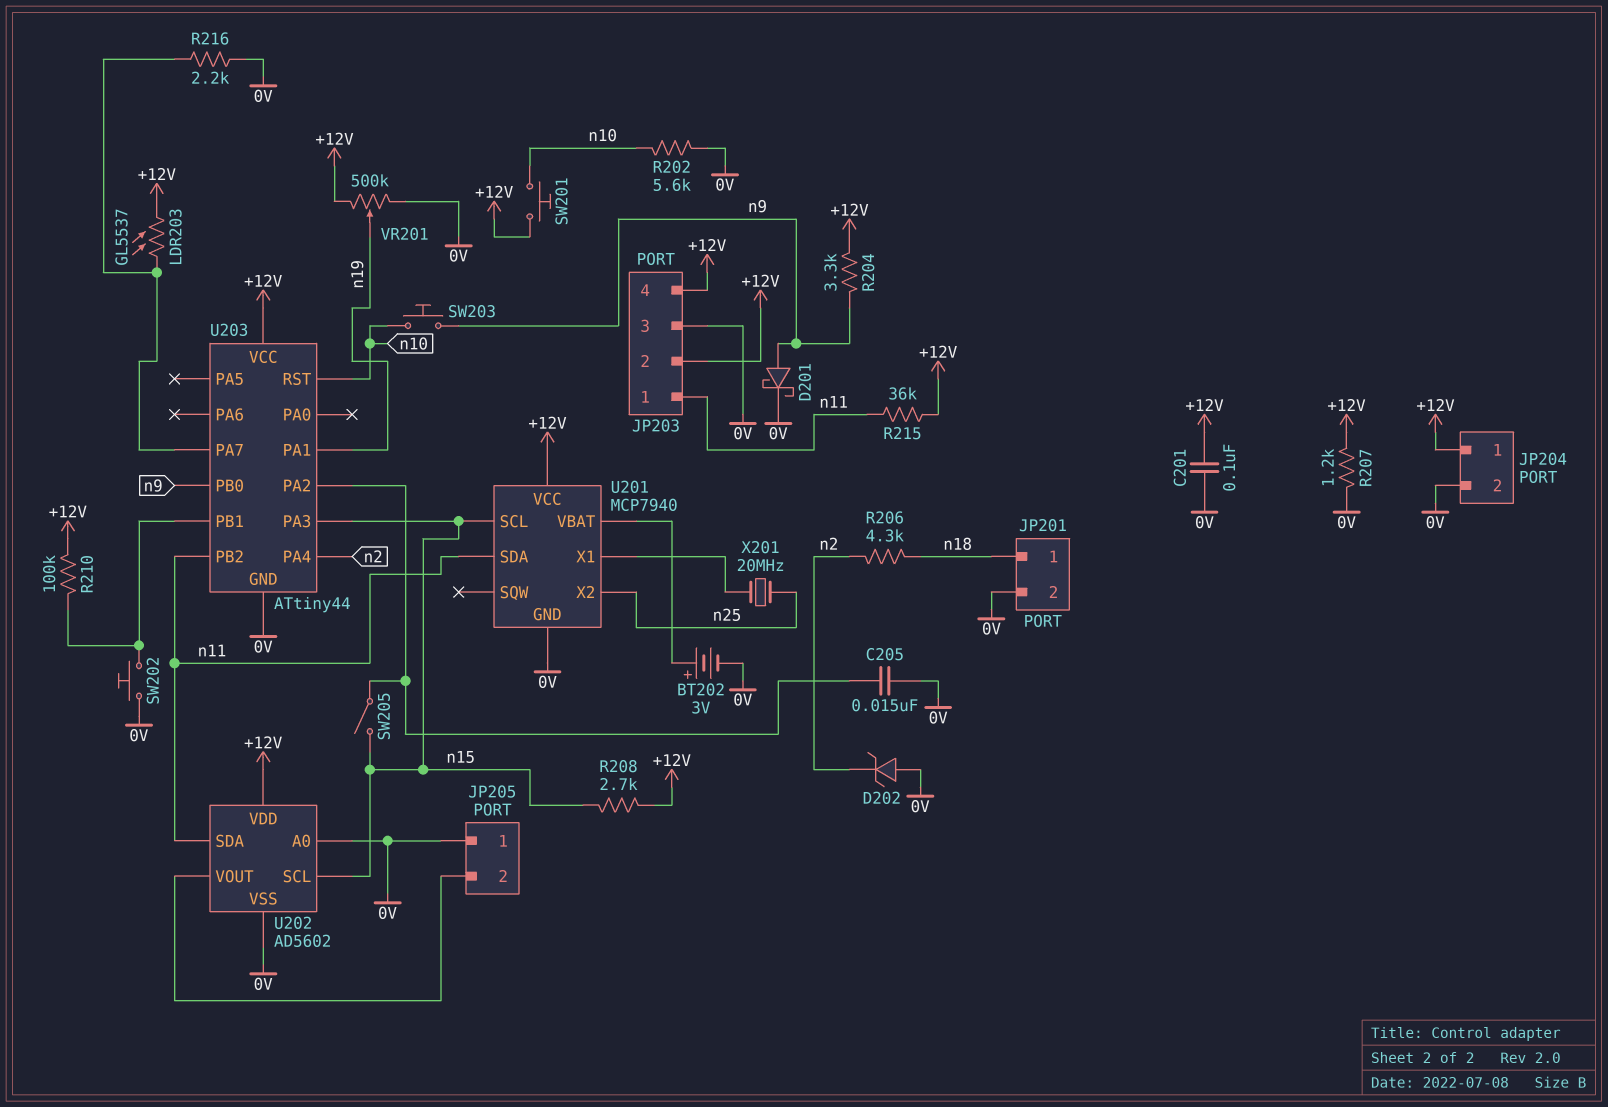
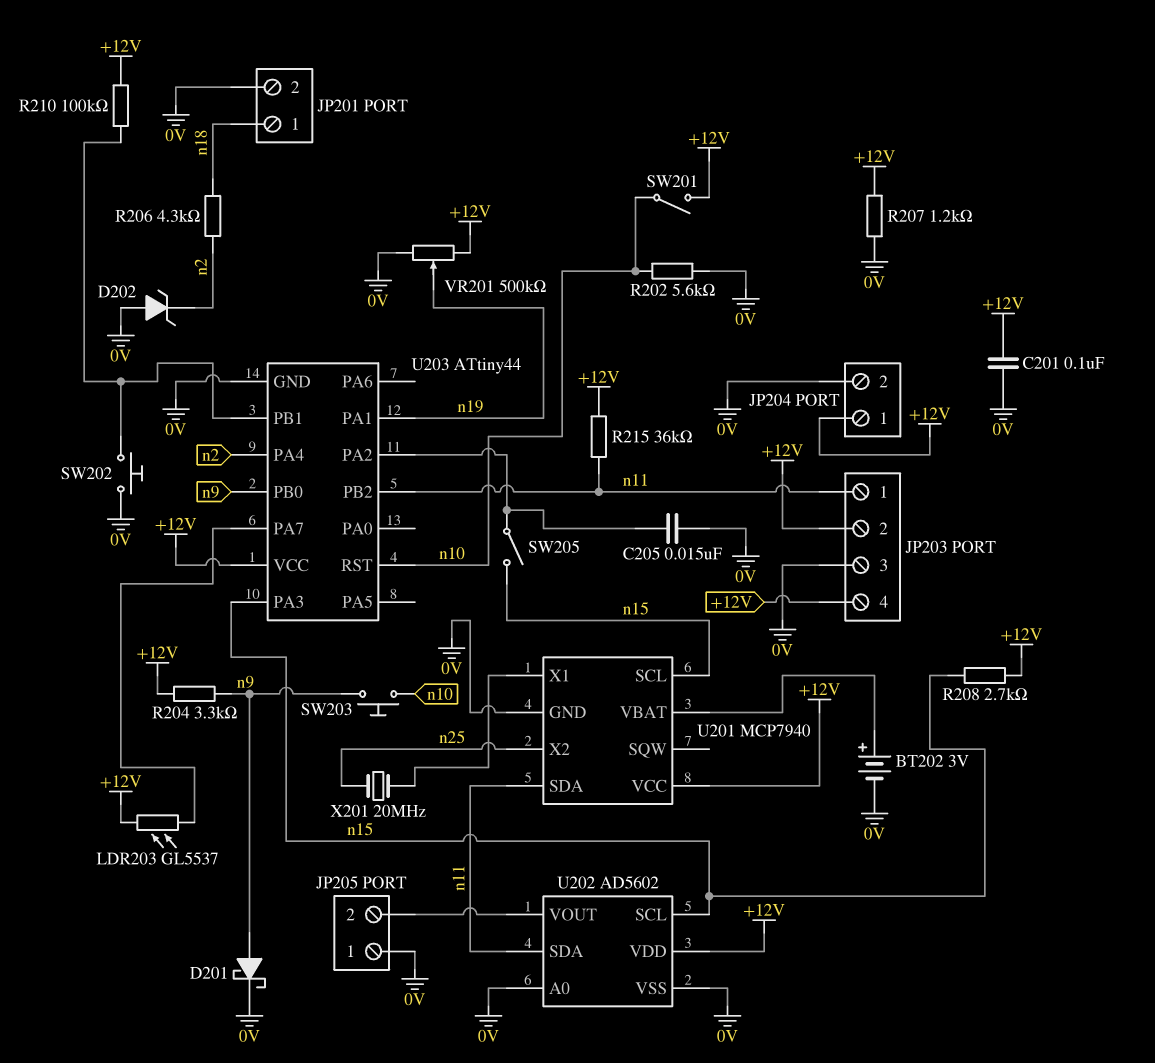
R216: 2.2k (0V, U203/PA7) -> none
SW201: button (+12V, n10) -> switch (+12V, n10)

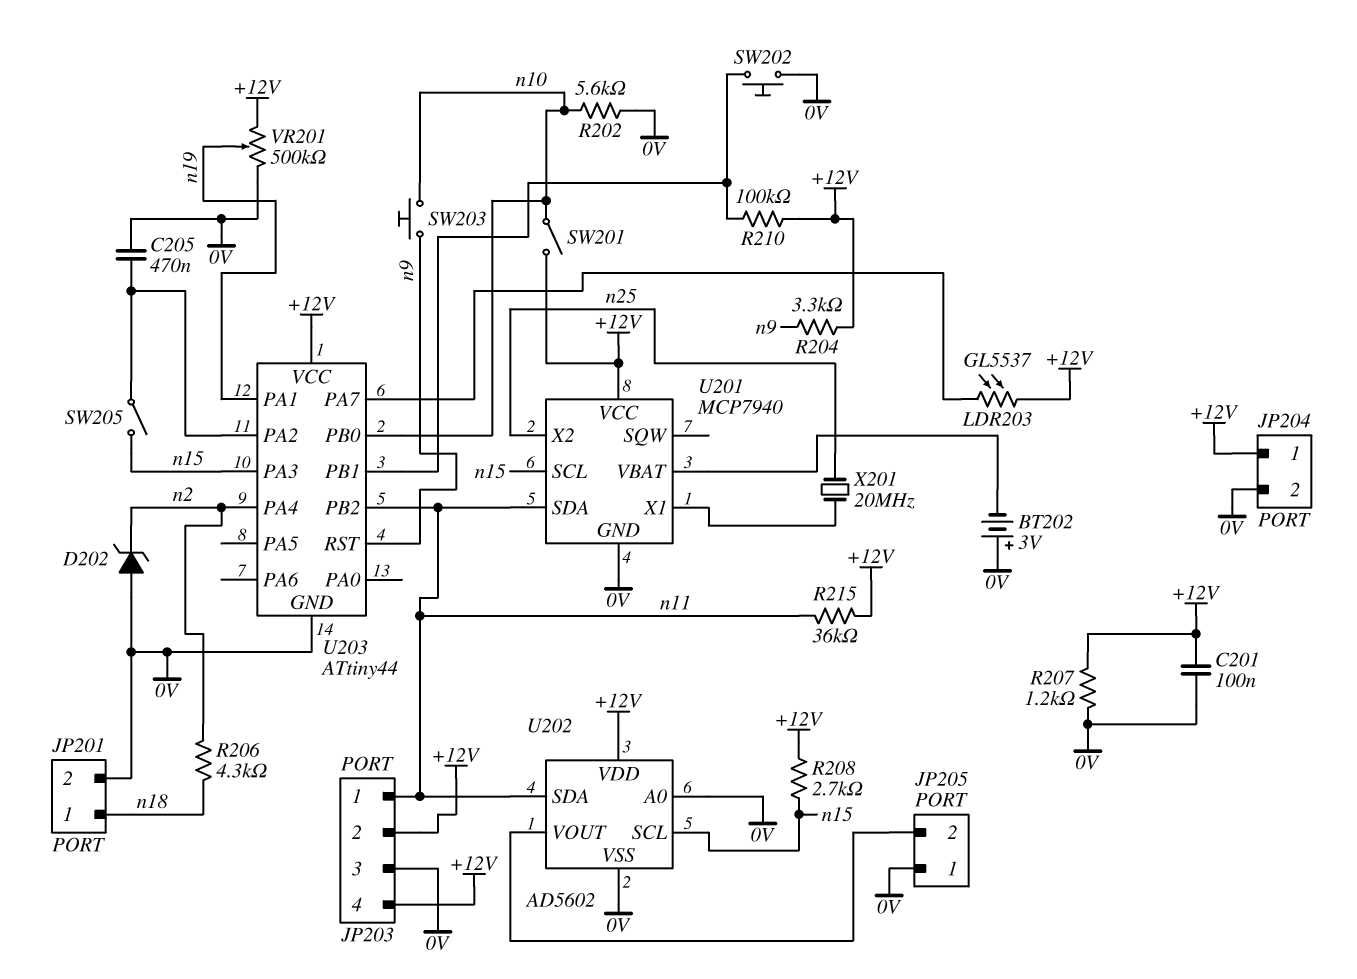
BT202: 3V (plus U201/VBAT, minus 0V) -> 3V (plus 0V, minus U201/VBAT)
C205: 15nF (0V, U203/PA2) -> 470nF (0V, U203/PA2)
D201: schottky (A n9, K 0V) -> none
U203 pin PB0: n9 -> n10
U203 pin RST: n10 -> n9

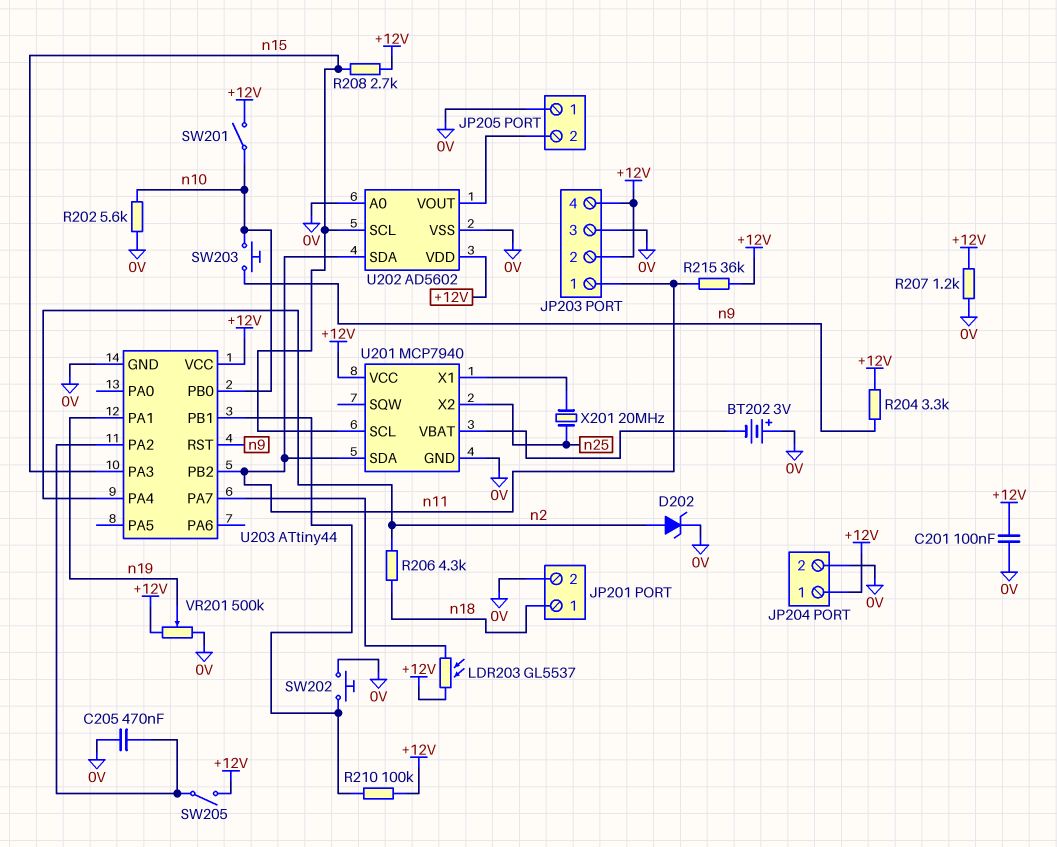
D202: zener (A 0V, K n2) -> zener (A n2, K 0V)
SW205: switch (U203/PA2, n15) -> switch (+12V, U203/PA2)

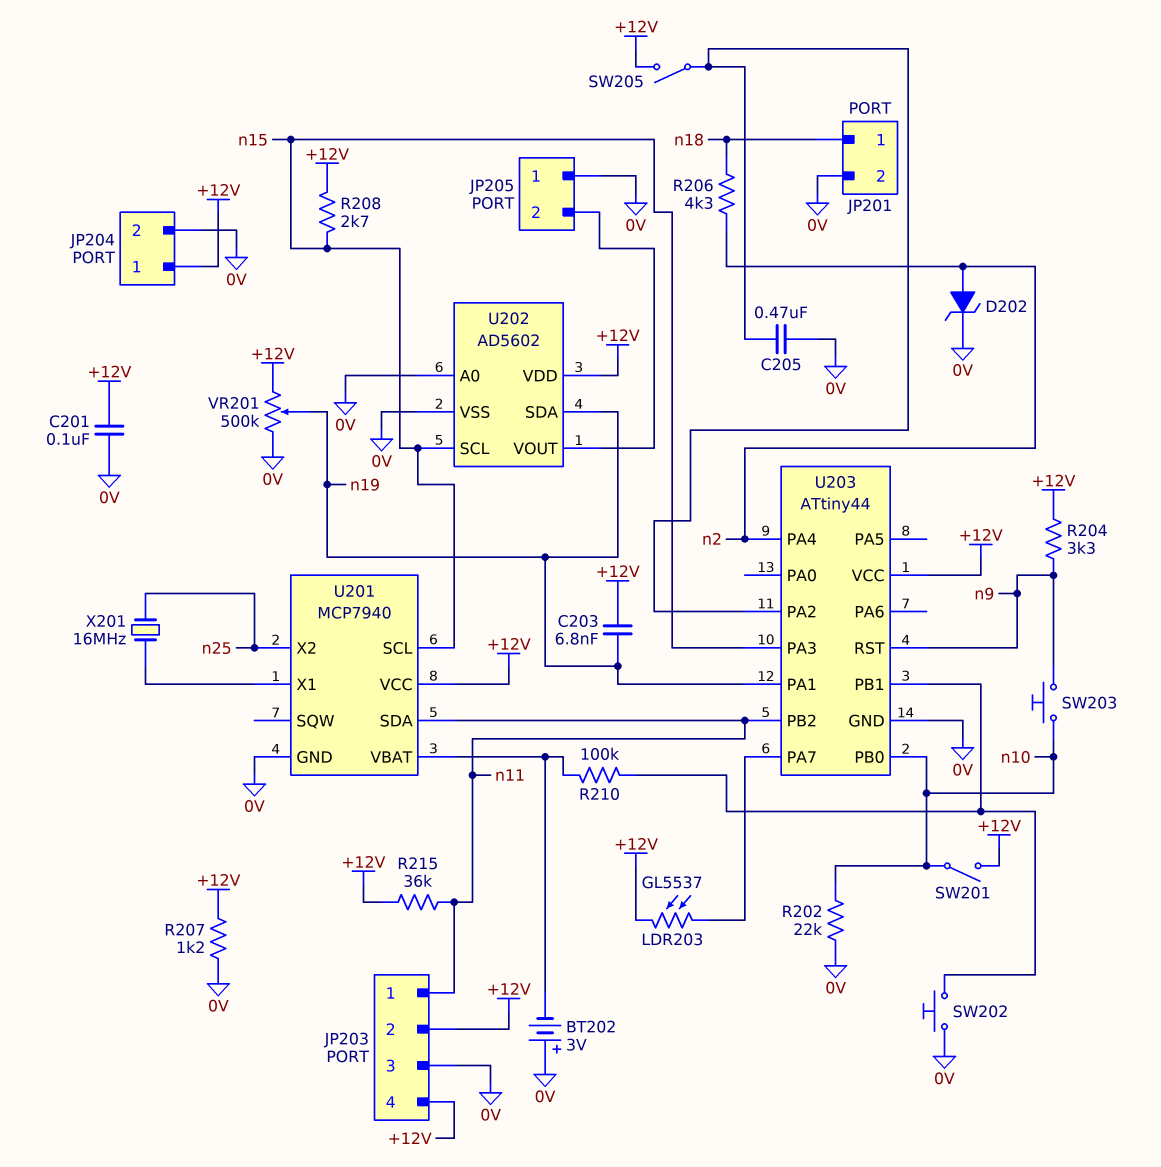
C203: none -> 6.8nF (+12V, n19)
R202: 5.6k (0V, n10) -> 22k (0V, n10)
R210: 100k (+12V, U203/PB1) -> 100k (U201/VBAT, U203/PB1)
U202 pin SDA: n11 -> n19
X201: 20MHz (U201/X1, n25) -> 16MHz (U201/X1, n25)

